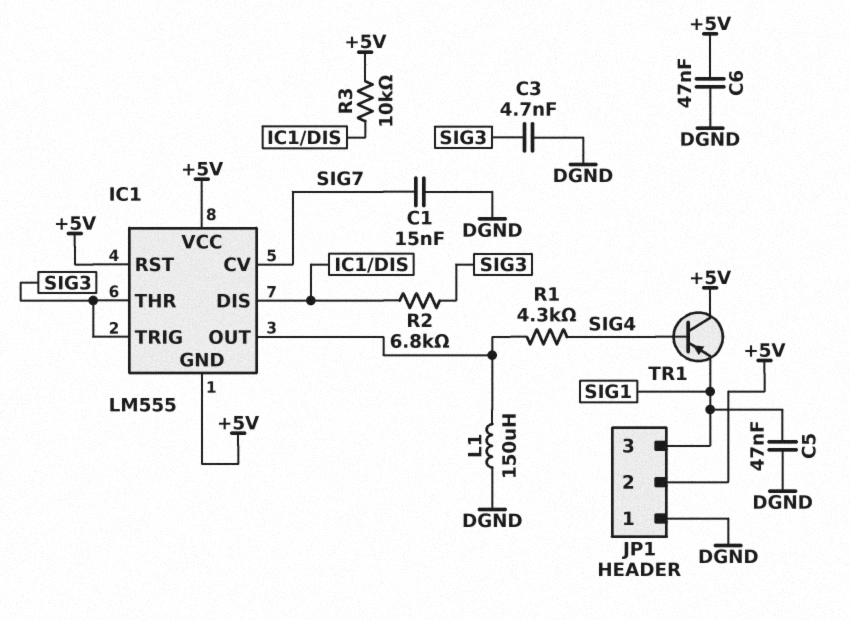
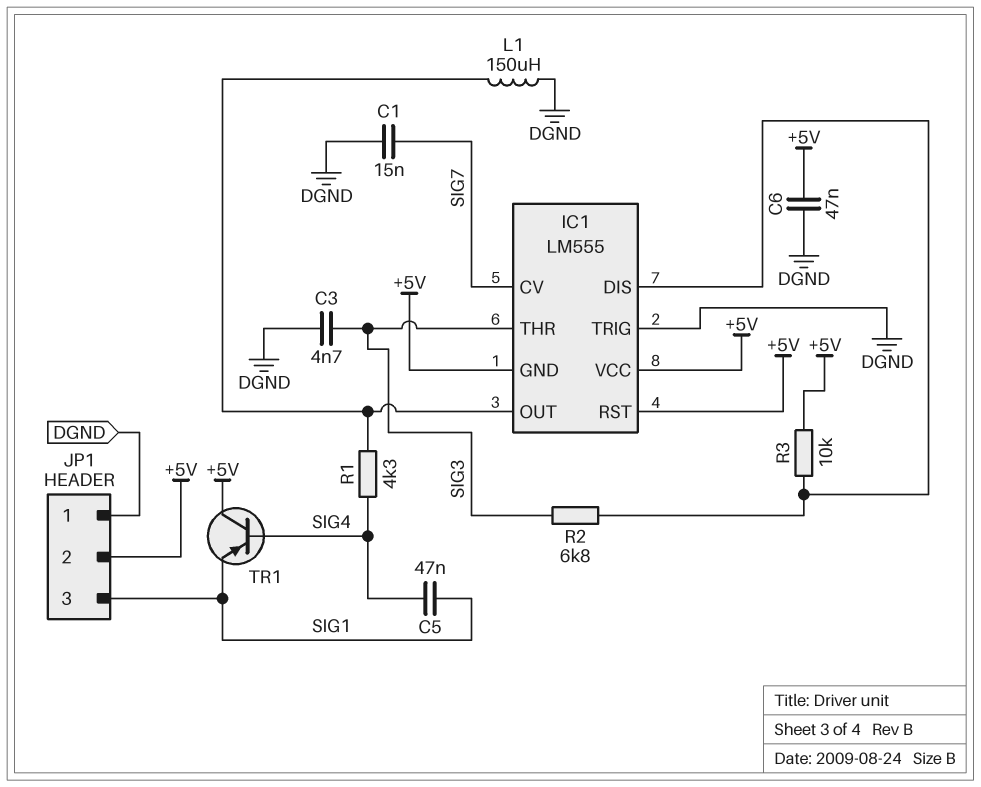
C5: 47nF (DGND, SIG1) -> 47nF (SIG1, SIG4)
IC1 pin TRIG: SIG3 -> DGND

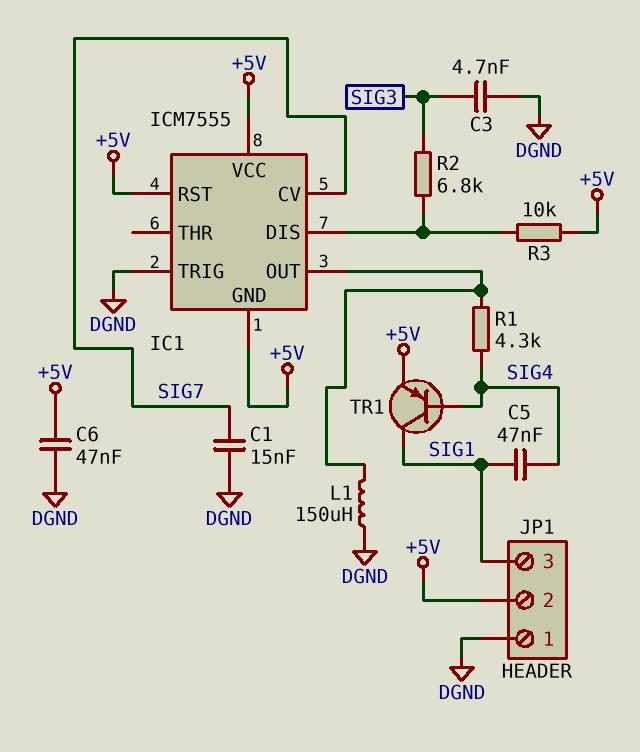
IC1: LM555 -> ICM7555
IC1 pin THR: SIG3 -> none
TR1: PNP (B SIG4, C +5V, E SIG1) -> PNP (B SIG4, C SIG1, E +5V)

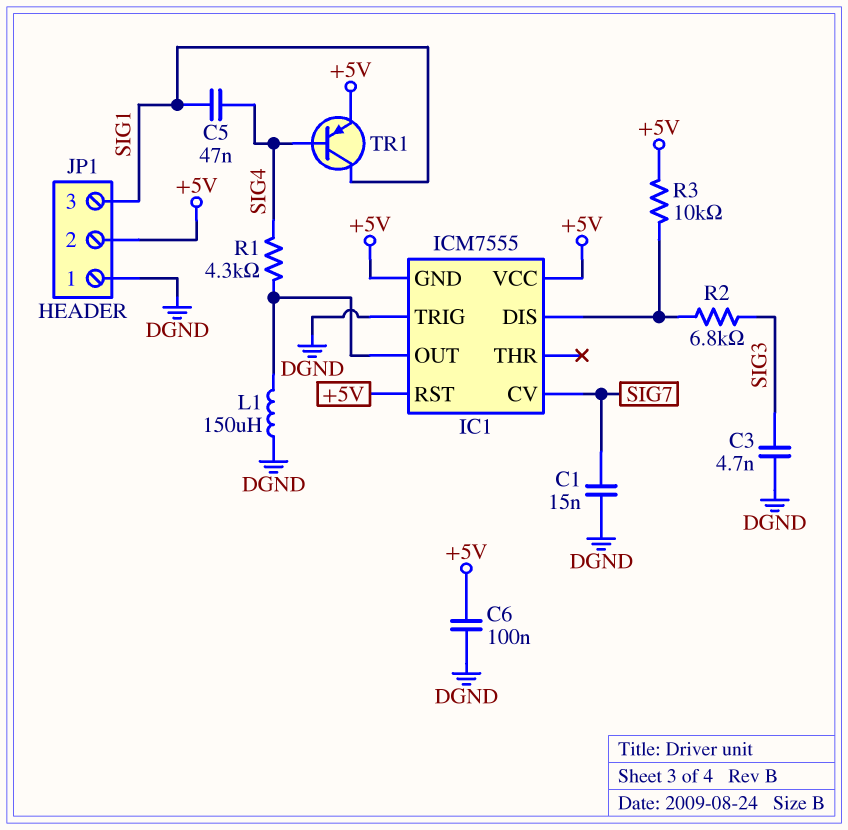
C6: 47nF (+5V, DGND) -> 100nF (+5V, DGND)

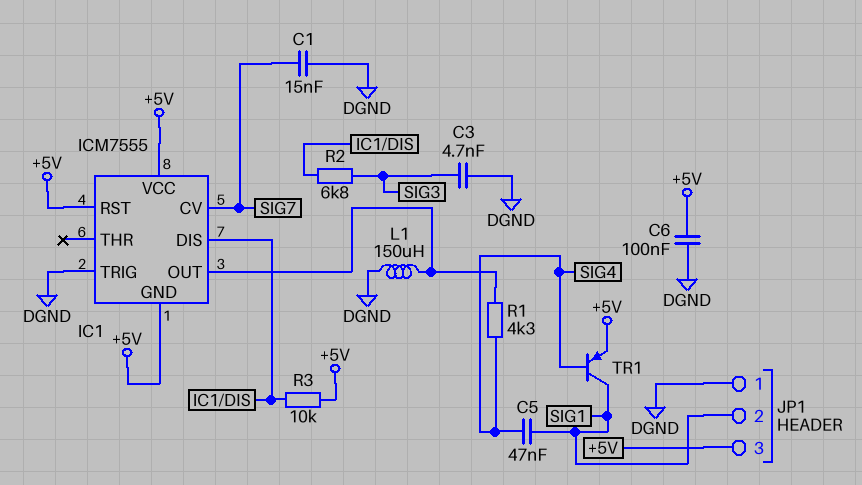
JP1 pin 2: +5V -> SIG1
JP1 pin 3: SIG1 -> +5V

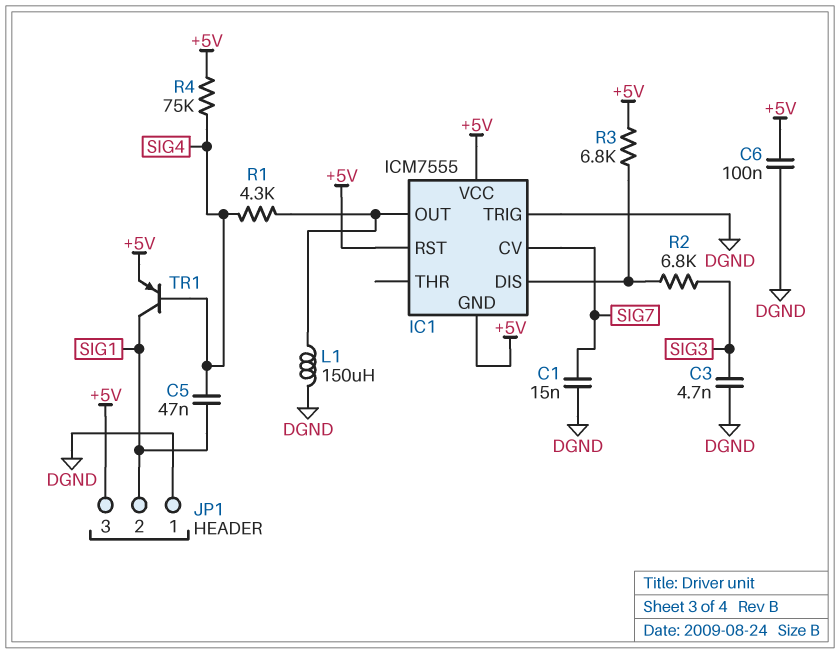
R3: 10k (+5V, IC1/DIS) -> 6.8k (+5V, IC1/DIS)
R4: none -> 75k (+5V, SIG4)

